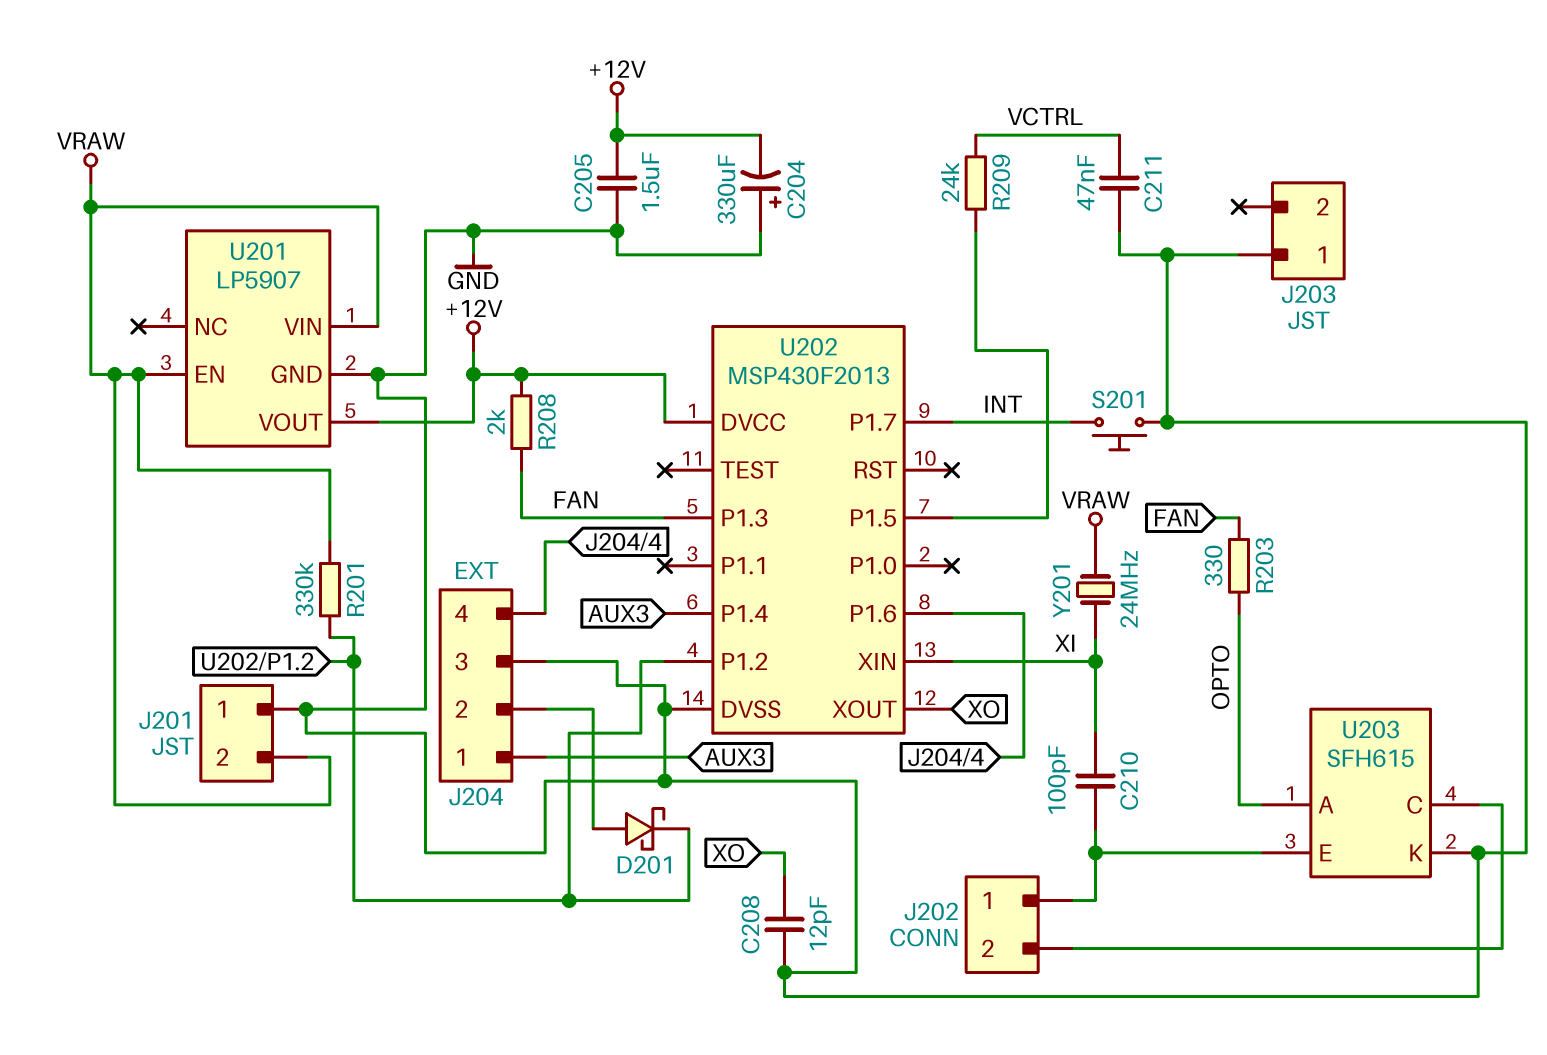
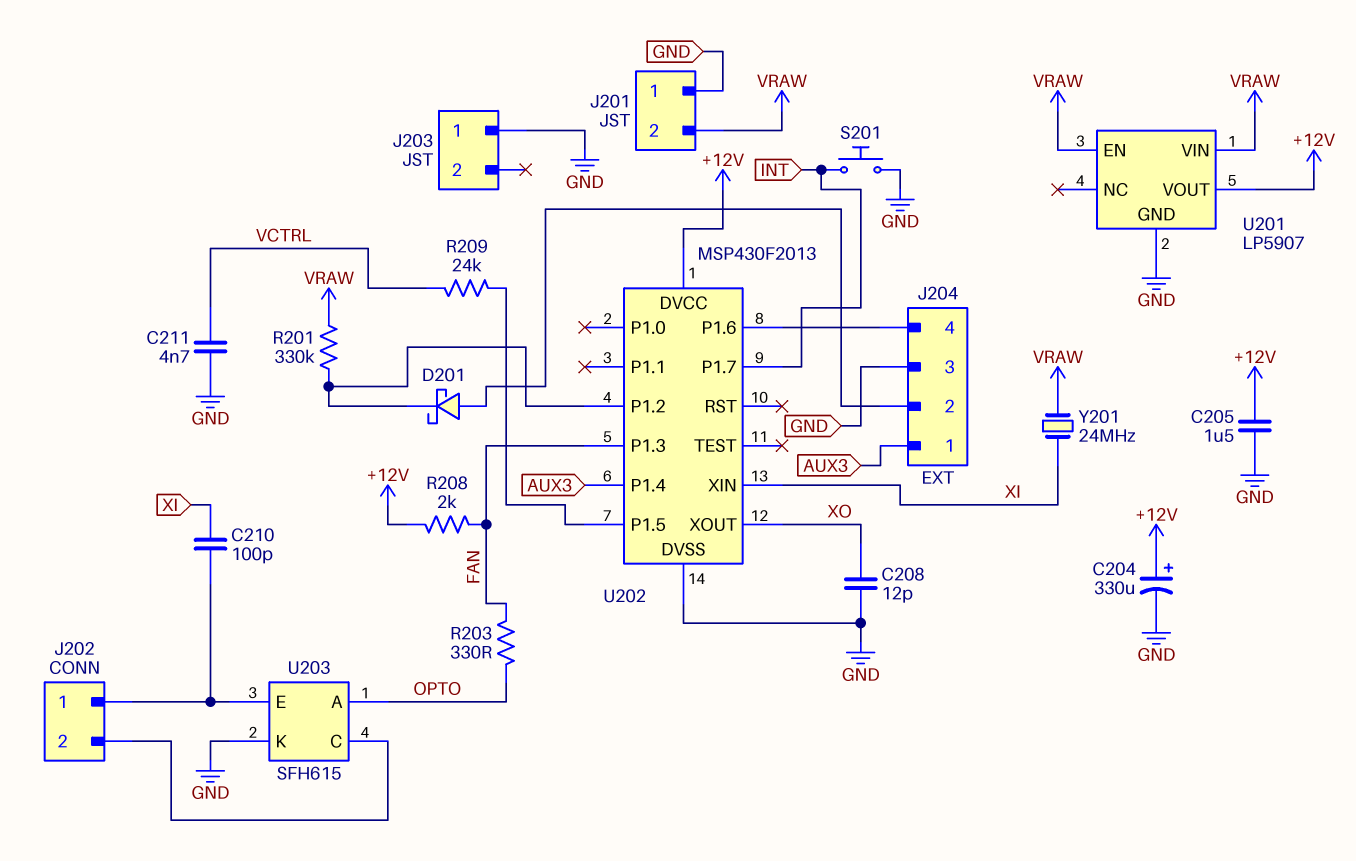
C204: 330uF (plus GND, minus +12V) -> 330uF (plus +12V, minus GND)
C211: 47nF (GND, VCTRL) -> 4.7nF (GND, VCTRL)

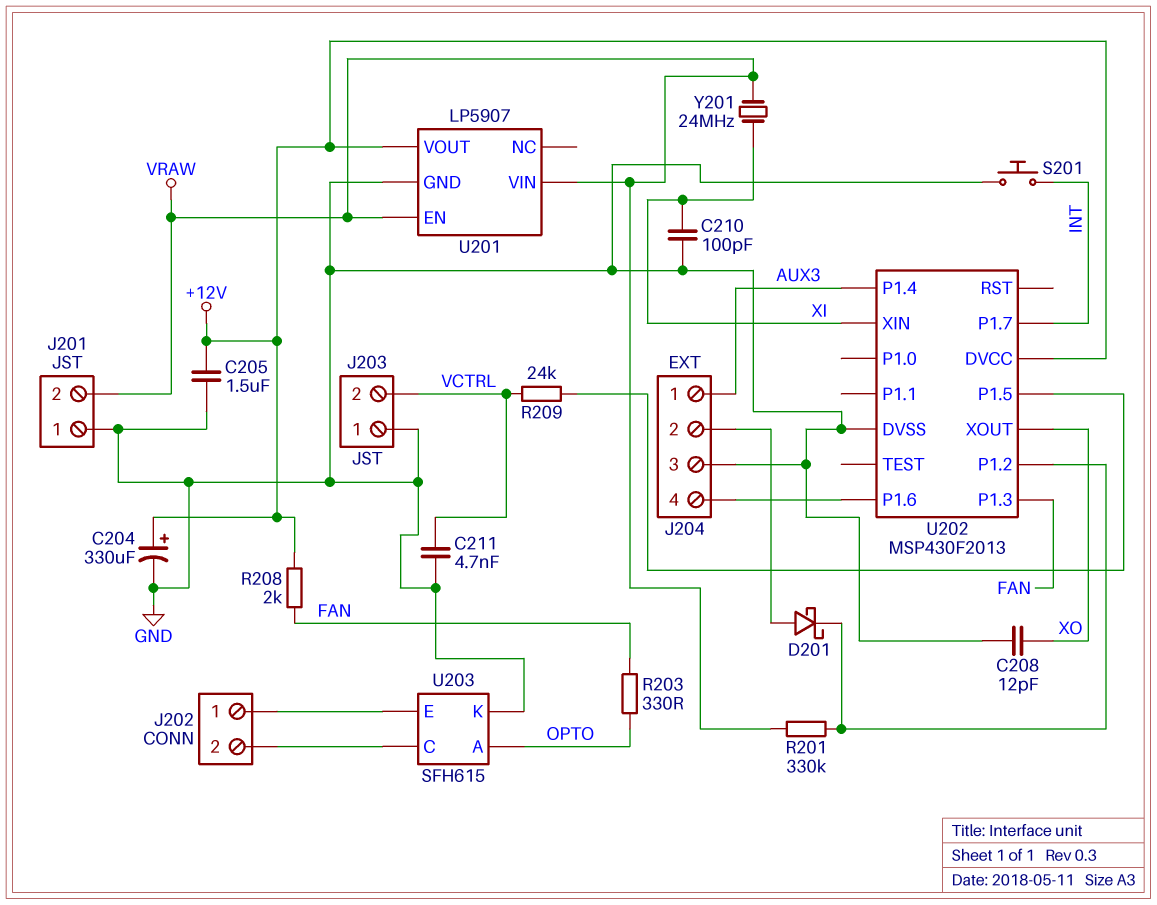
C210: 100pF (J202/1, XI) -> 100pF (GND, XI)
J203 pin 2: none -> VCTRL

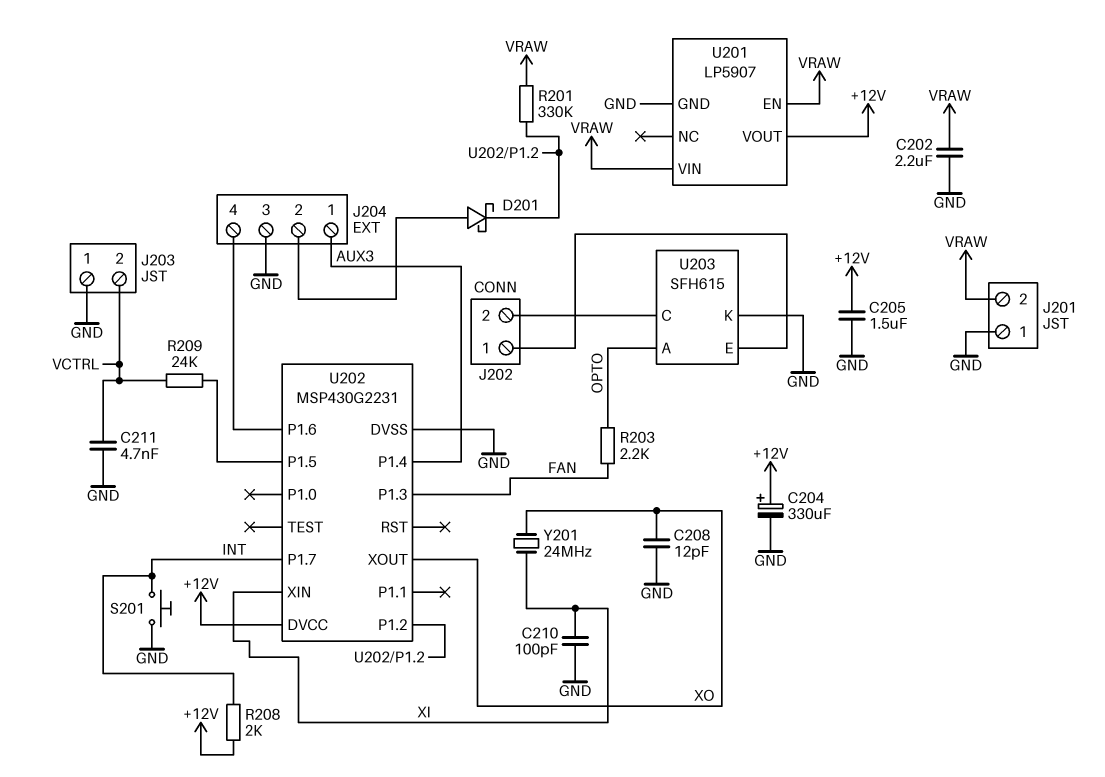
C202: none -> 2.2uF (GND, VRAW)
R203: 330 (FAN, OPTO) -> 2.2k (FAN, OPTO)
R208: 2k (+12V, FAN) -> 2k (+12V, INT)
U202: MSP430F2013 -> MSP430G2231
Y201: 24MHz (VRAW, XI) -> 24MHz (XI, XO)

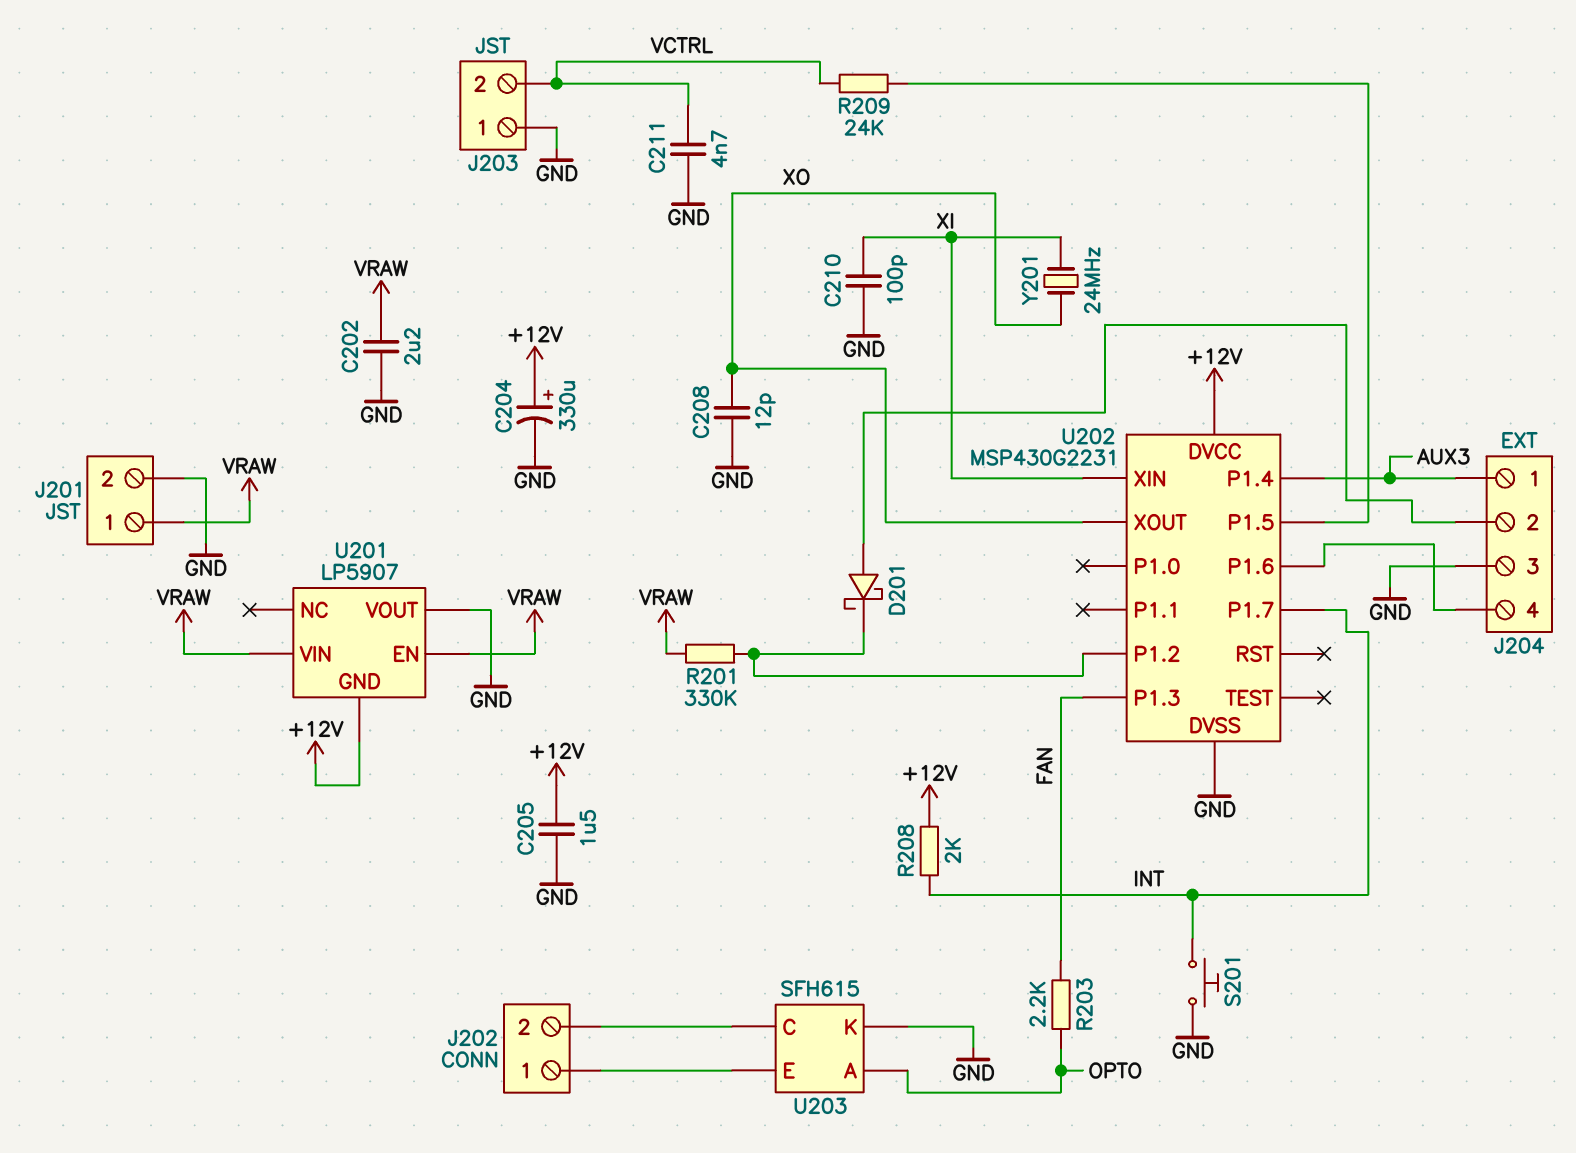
J201 pin 1: GND -> VRAW
J201 pin 2: VRAW -> GND
U201 pin GND: GND -> +12V
U201 pin VOUT: +12V -> GND

